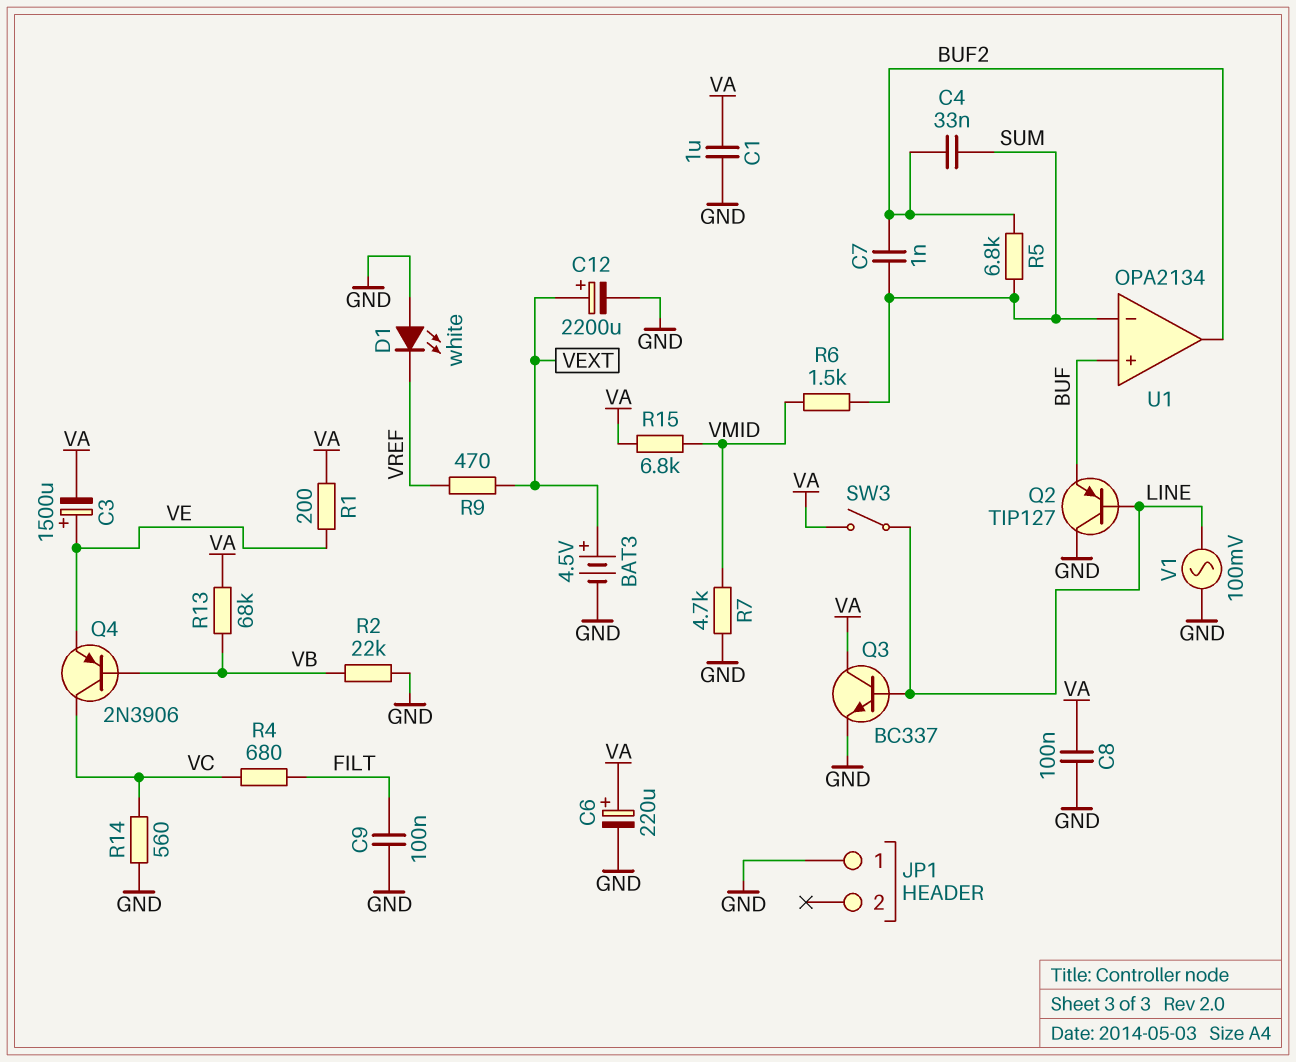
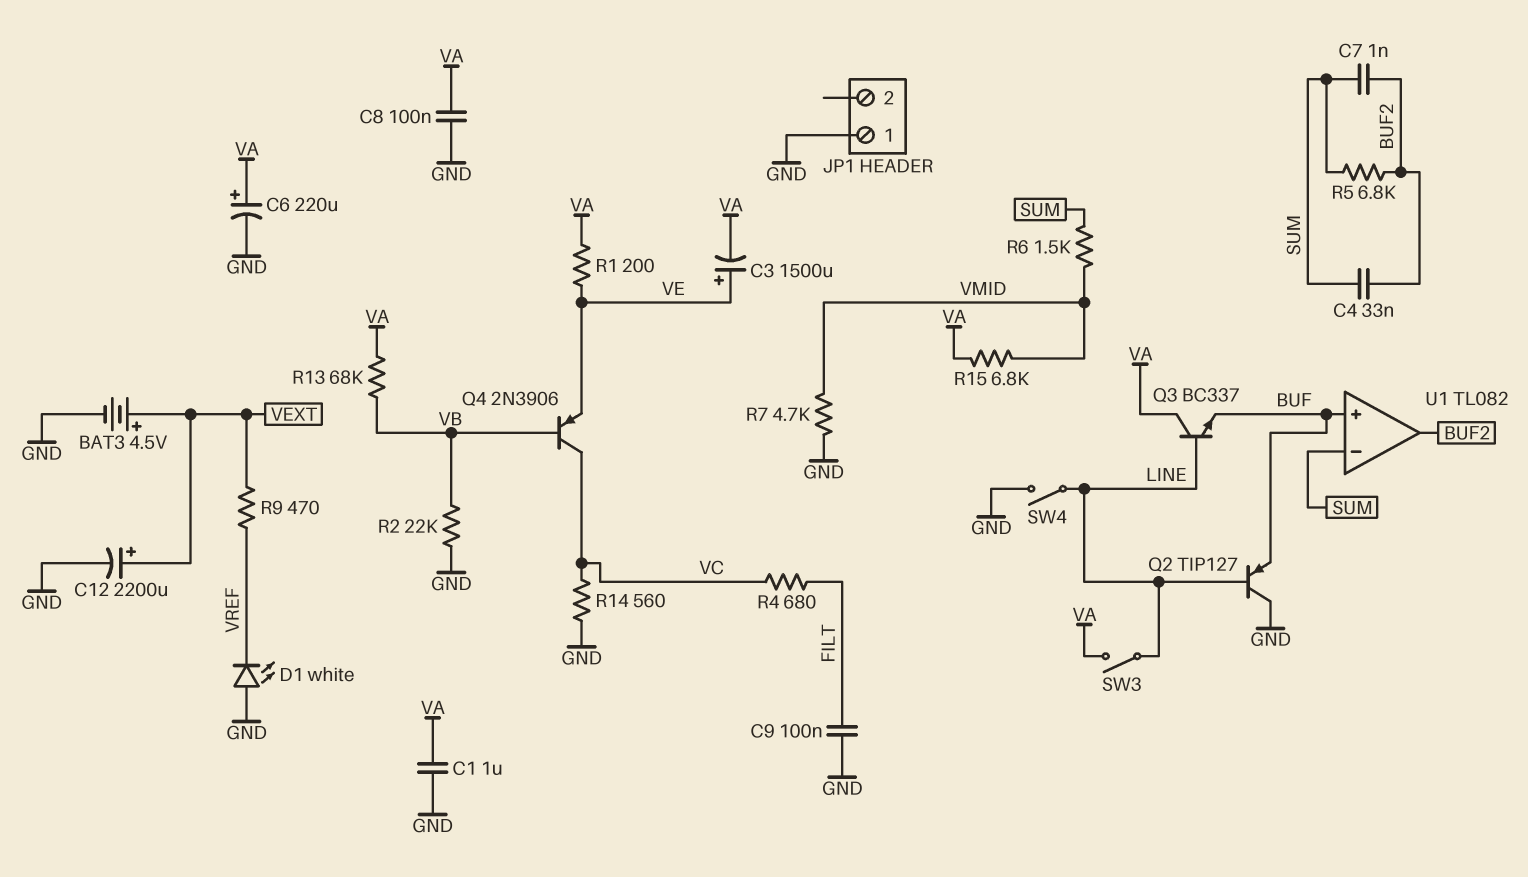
Q3: NPN BC337 (B LINE, C VA, E GND) -> NPN BC337 (B LINE, C VA, E BUF)
SW4: none -> switch (GND, LINE)
U1: OPA2134 -> TL082
V1: AC 100mV (GND, LINE) -> none

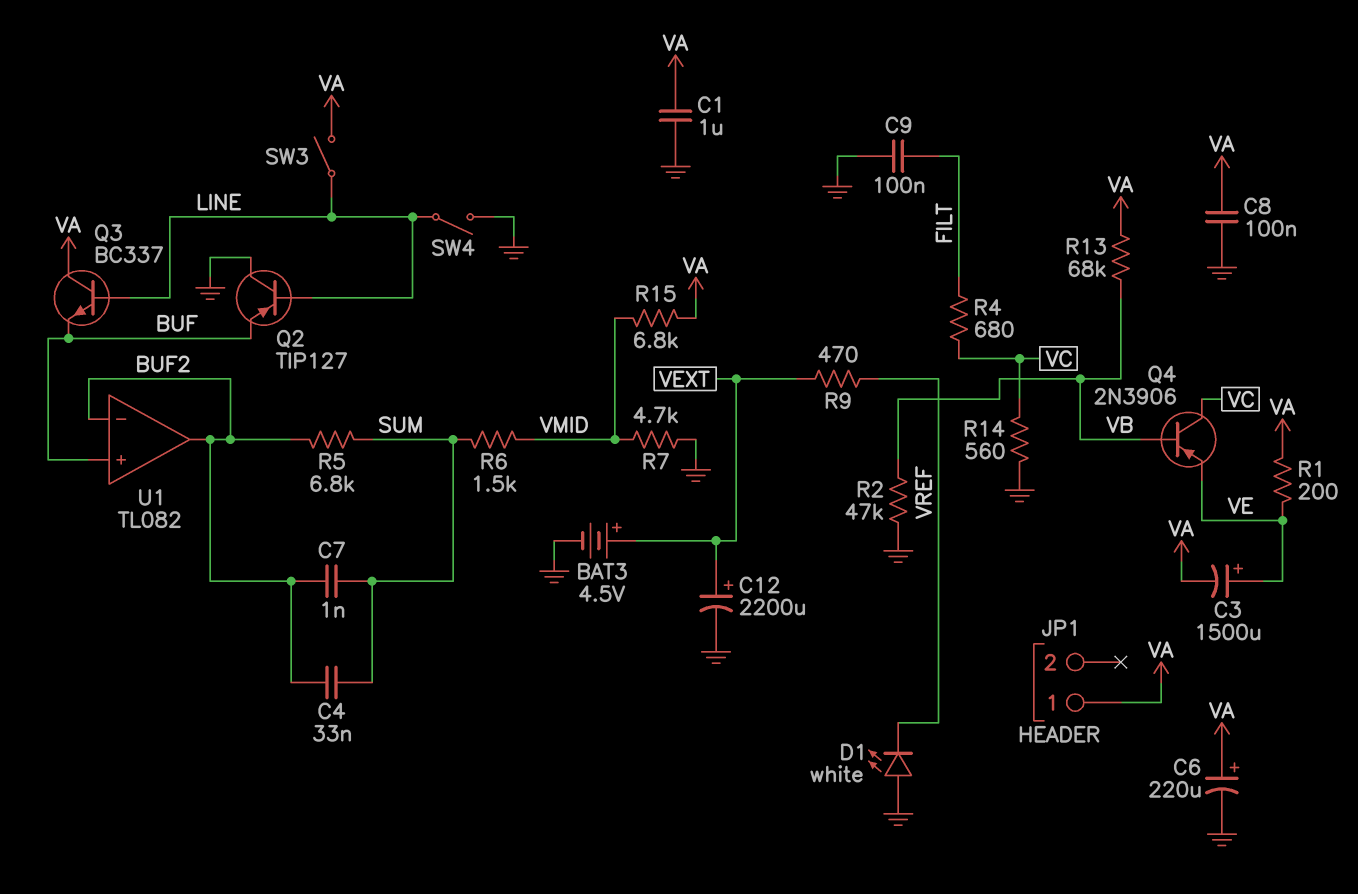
JP1 pin 1: GND -> VA
R2: 22k (GND, VB) -> 47k (GND, VB)
U1 pin in-: SUM -> BUF2

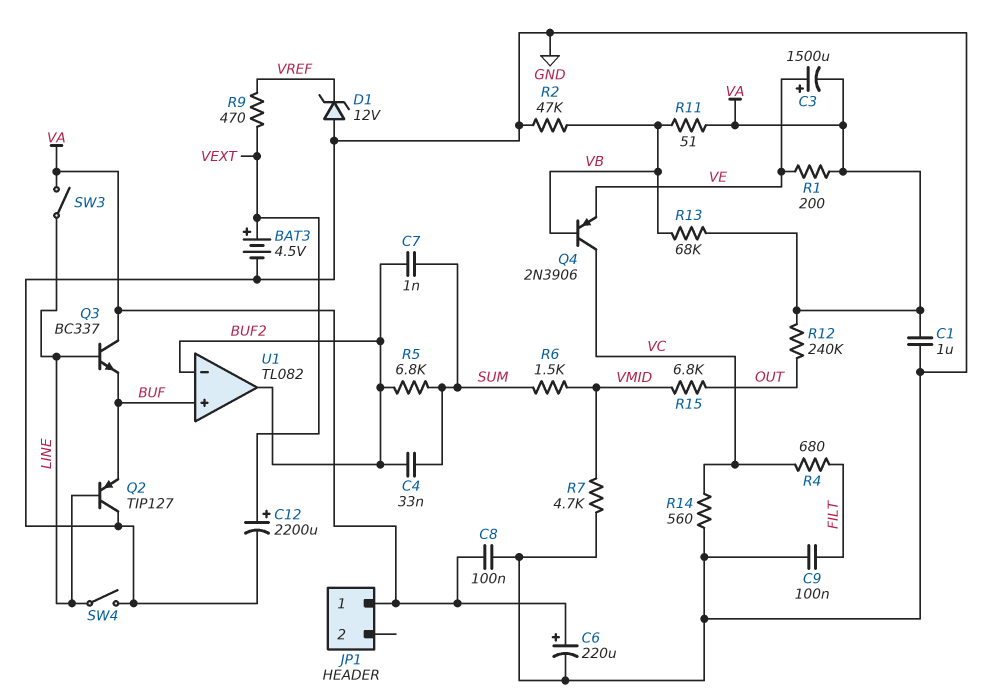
D1: LED white (A GND, K VREF) -> zener 12V (A GND, K VREF)
R11: none -> 51 (VA, VB)
R12: none -> 240k (OUT, VA)
R15: 6.8k (VA, VMID) -> 6.8k (OUT, VMID)

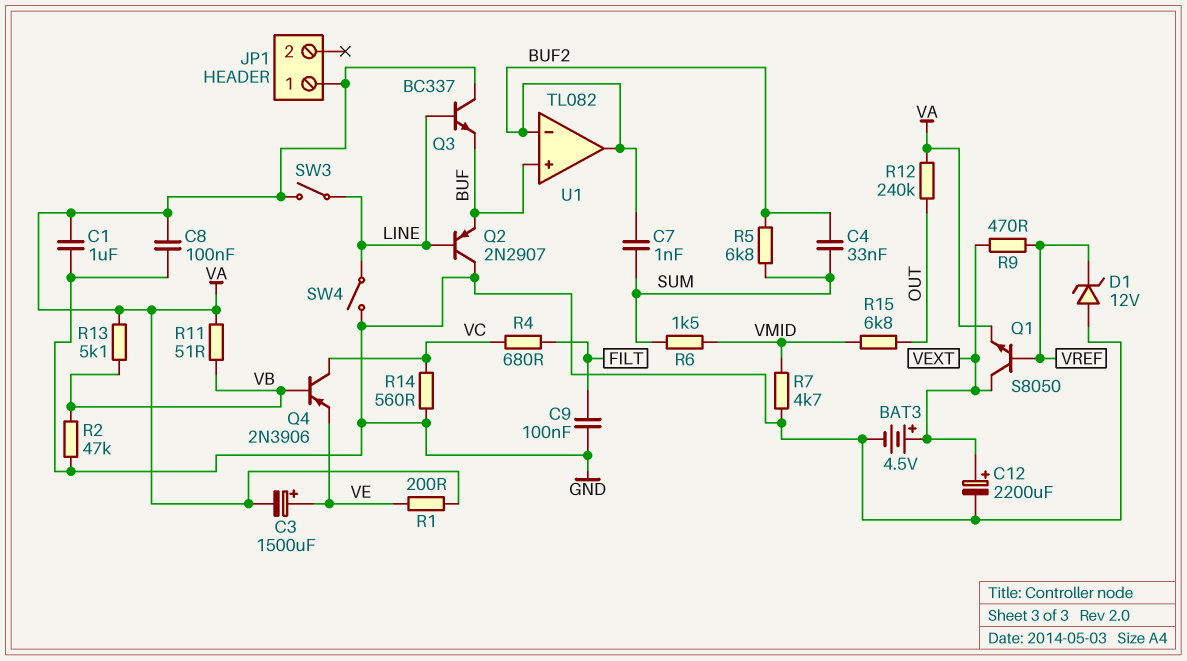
C6: 220uF (plus VA, minus GND) -> none
Q1: none -> NPN S8050 (B VREF, C VEXT, E VA)
Q2: PNP TIP127 (B LINE, C GND, E BUF) -> PNP 2N2907 (B LINE, C GND, E BUF)
R13: 68k (VA, VB) -> 5.1k (VA, VB)

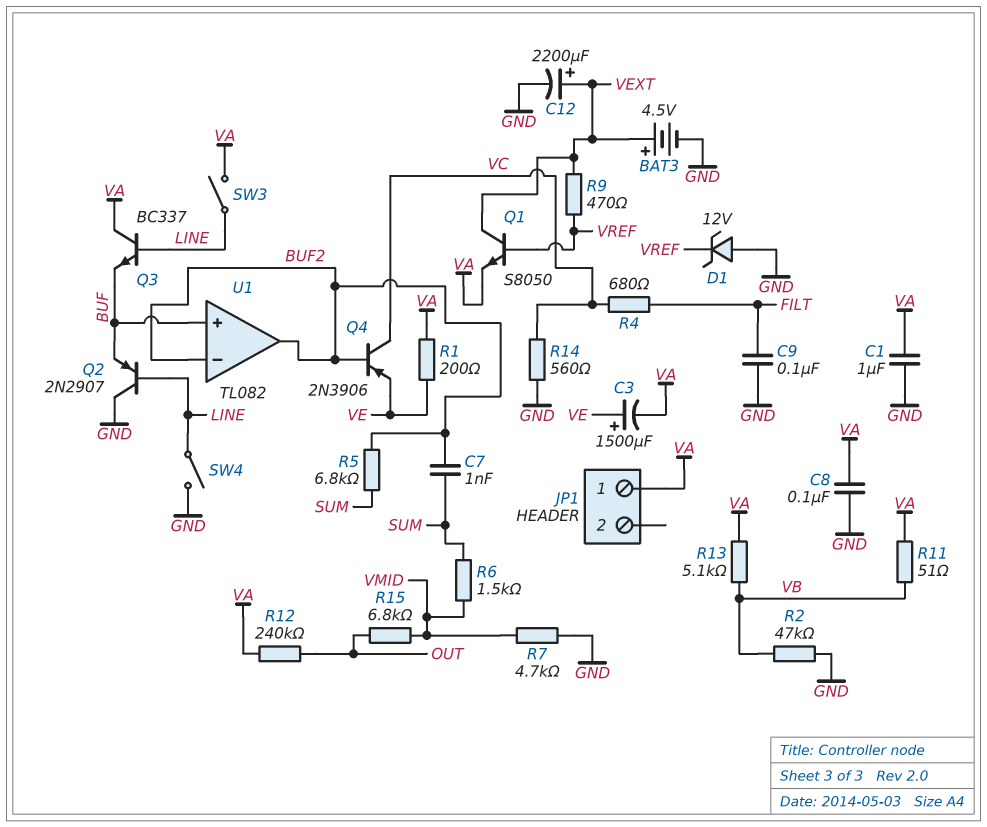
C4: 33nF (BUF2, SUM) -> none
Q4: PNP 2N3906 (B VB, C VC, E VE) -> PNP 2N3906 (B BUF2, C VC, E VE)

